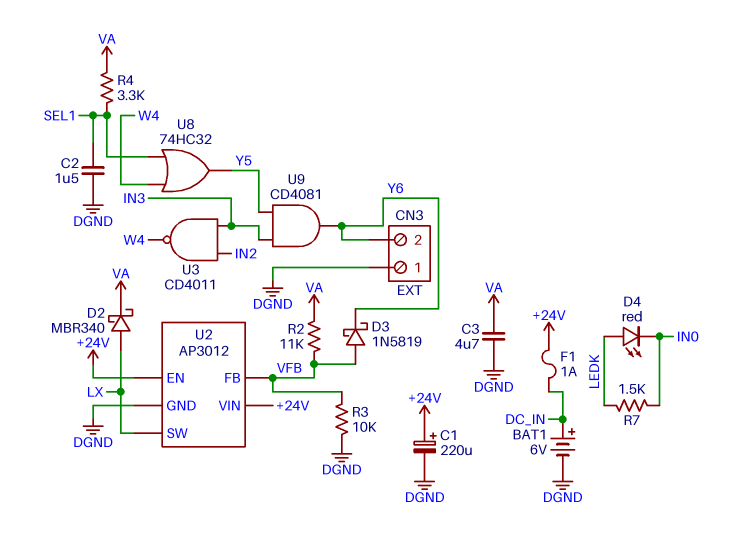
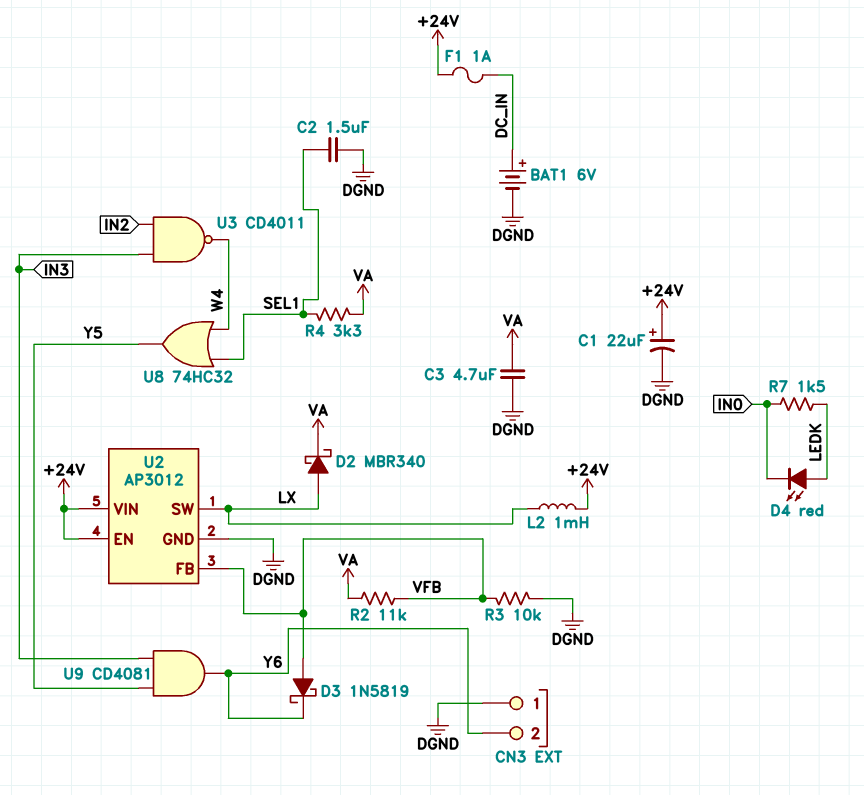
C1: 220uF (plus +24V, minus DGND) -> 22uF (plus +24V, minus DGND)
L2: none -> 1mH (+24V, LX)

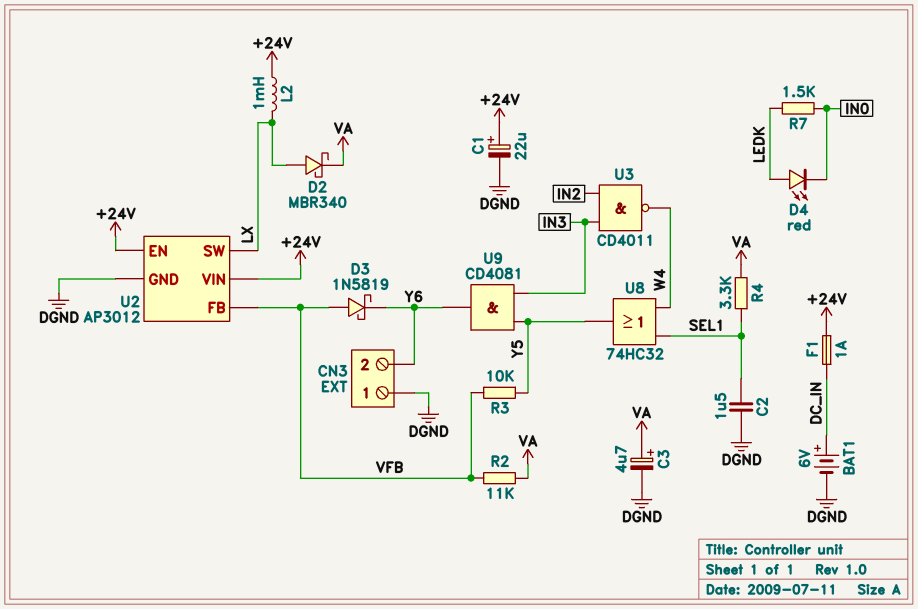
C3: 4.7uF (DGND, VA) -> 4.7uF (plus VA, minus DGND)
R3: 10k (DGND, VFB) -> 10k (VFB, Y5)

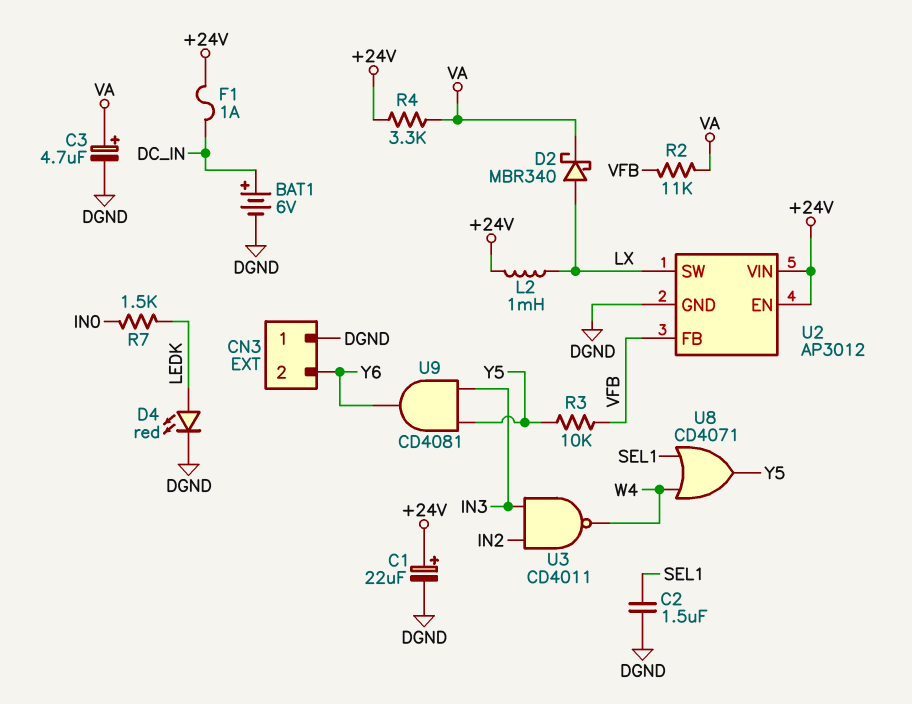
D3: schottky 1N5819 (A VFB, K Y6) -> none
D4: LED red (A LEDK, K IN0) -> LED red (A LEDK, K DGND)
R4: 3.3k (SEL1, VA) -> 3.3k (+24V, VA)
U8: OR 74HC32 (in SEL1, in W4, out Y5) -> OR CD4071 (in SEL1, in W4, out Y5)

